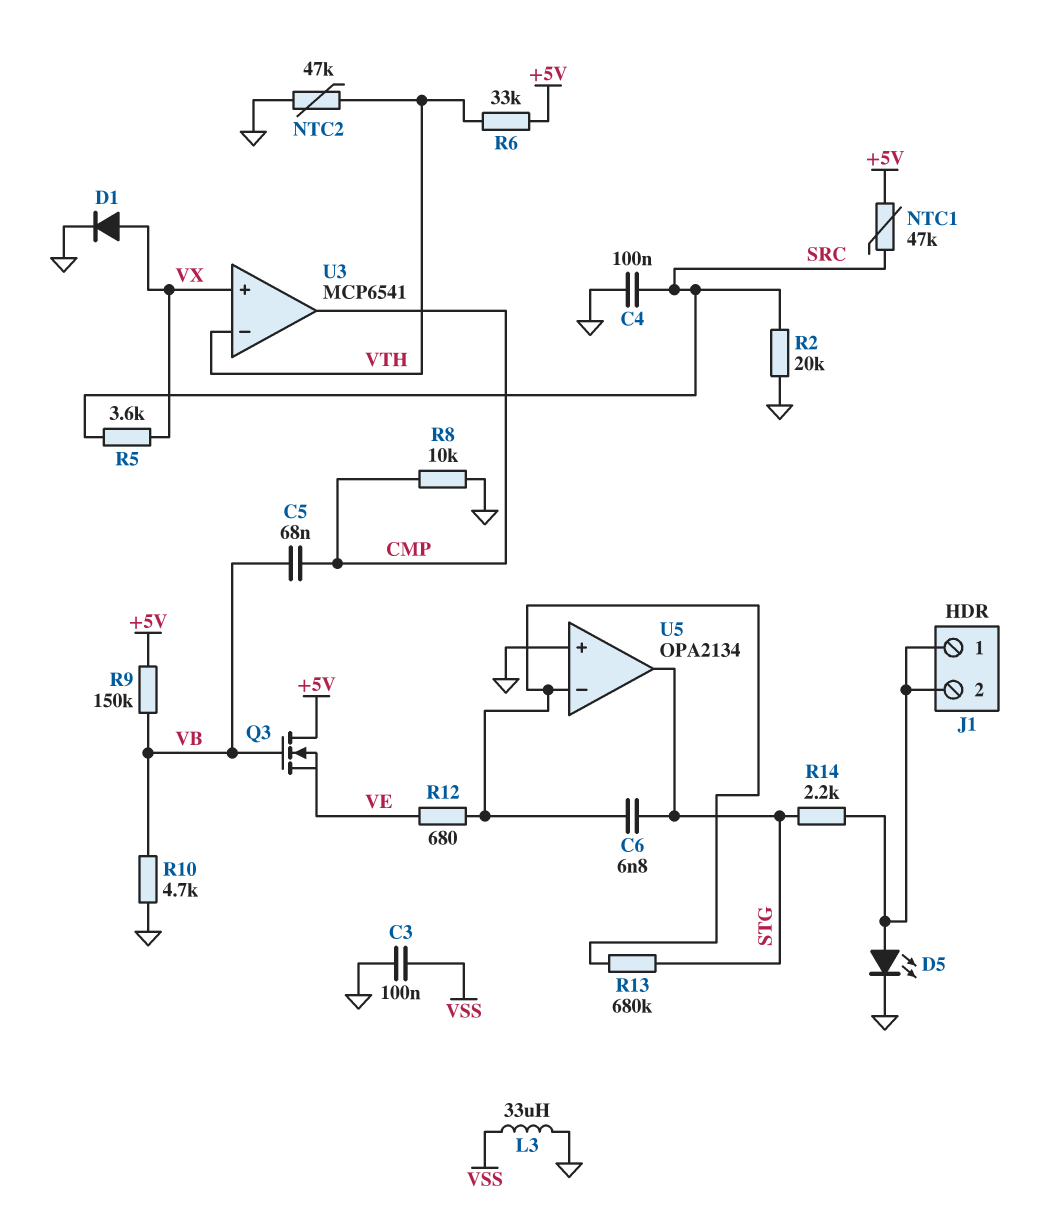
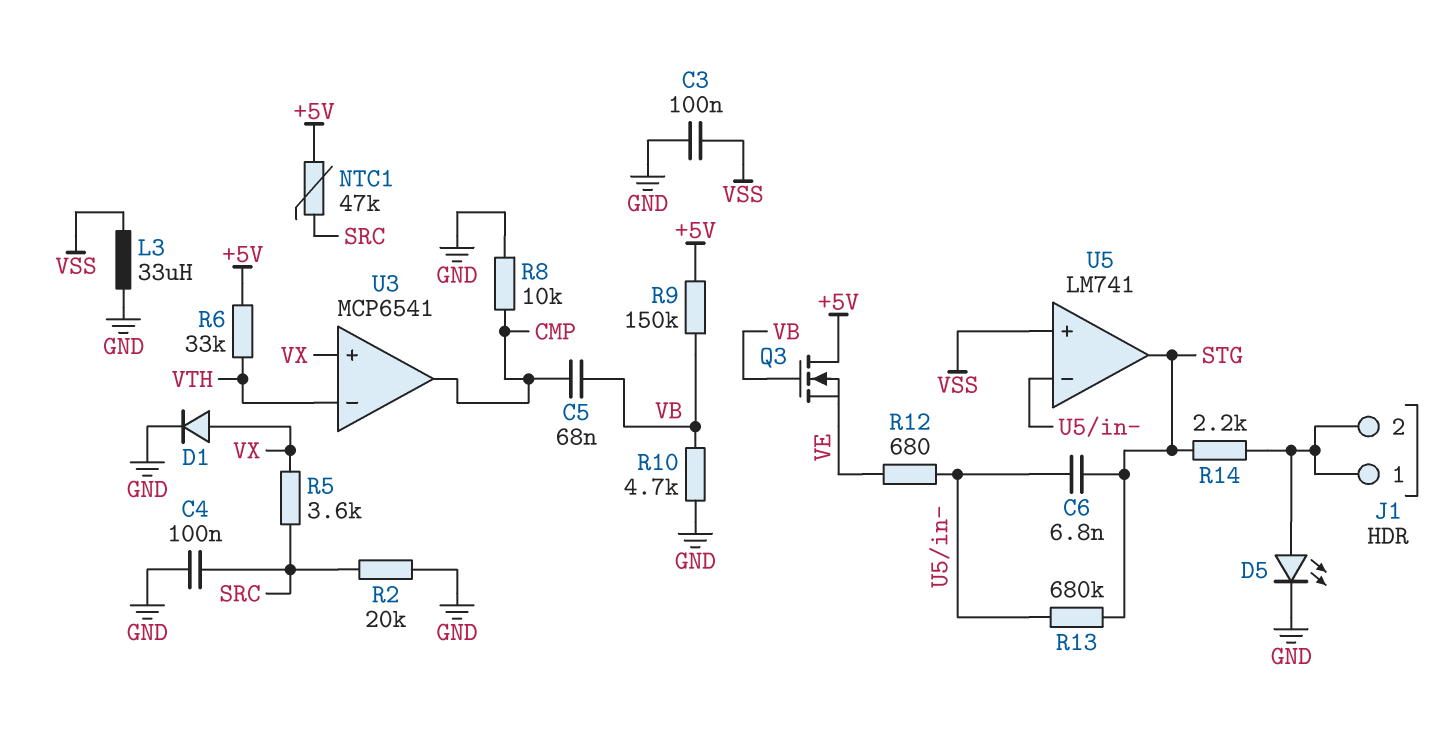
NTC2: 47k (GND, VTH) -> none
U5: OPA2134 -> LM741
U5 pin in+: GND -> VSS

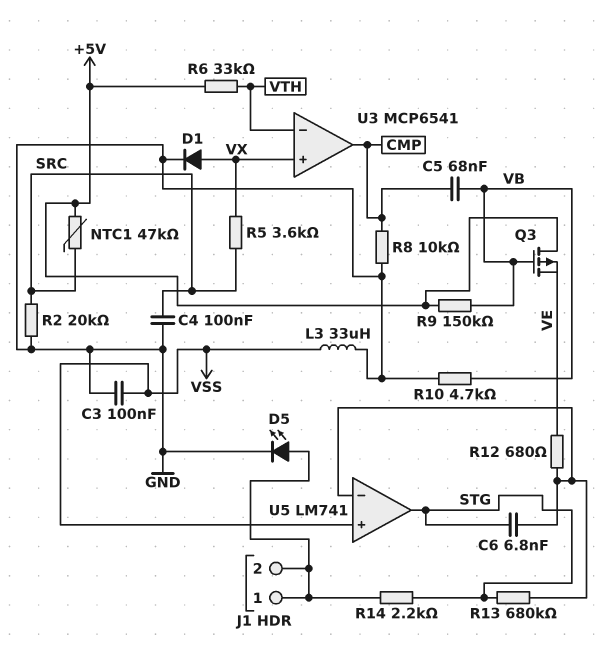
Q3: NMOS (G VB, D +5V, S VE) -> PMOS (G VB, D +5V, S VE)

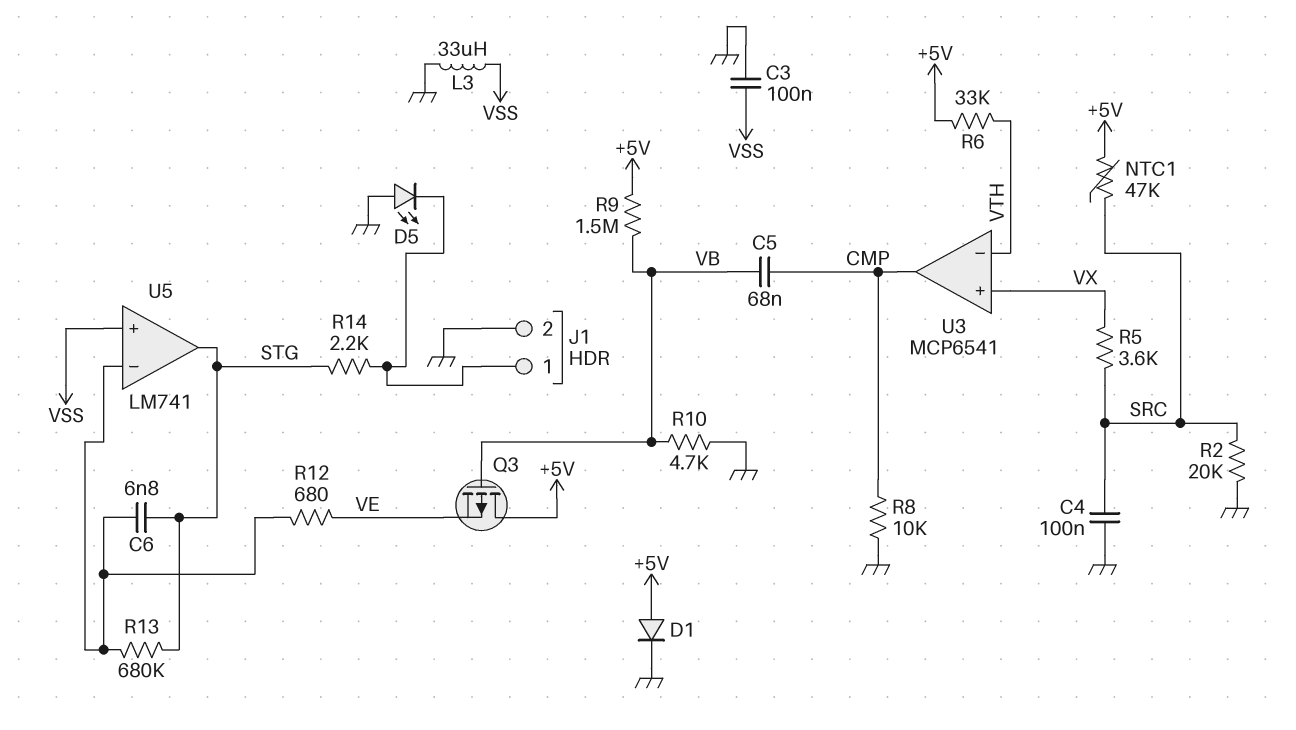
D1: diode (A VX, K GND) -> diode (A +5V, K GND)
D5: LED (A J1/1, K GND) -> LED (A GND, K J1/1)
J1 pin 2: J1/1 -> GND
R9: 150k (+5V, VB) -> 1.5M (+5V, VB)

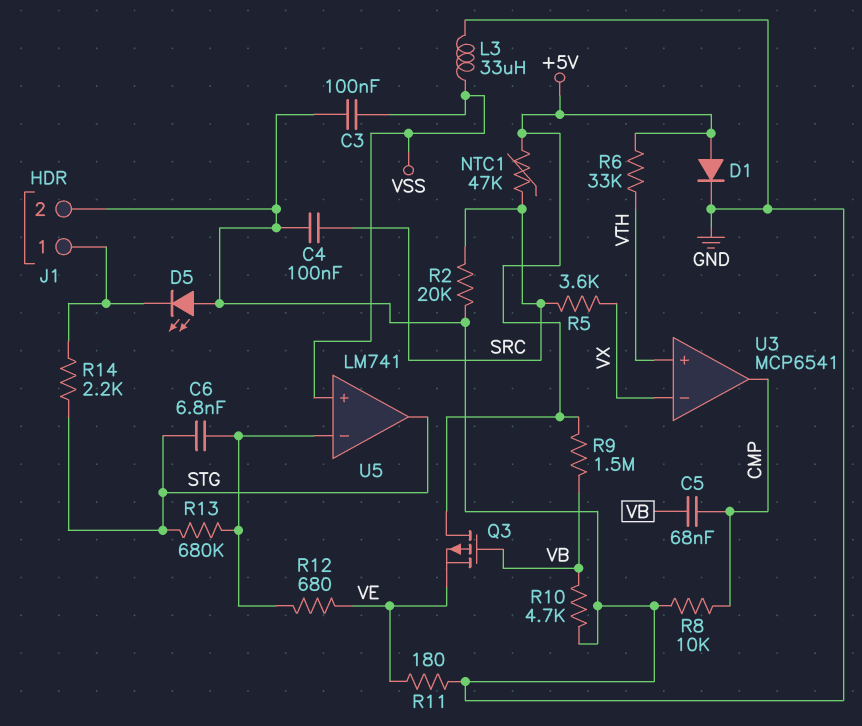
R11: none -> 180 (GND, VE)
U3 pin in+: VX -> VTH
U3 pin in-: VTH -> VX

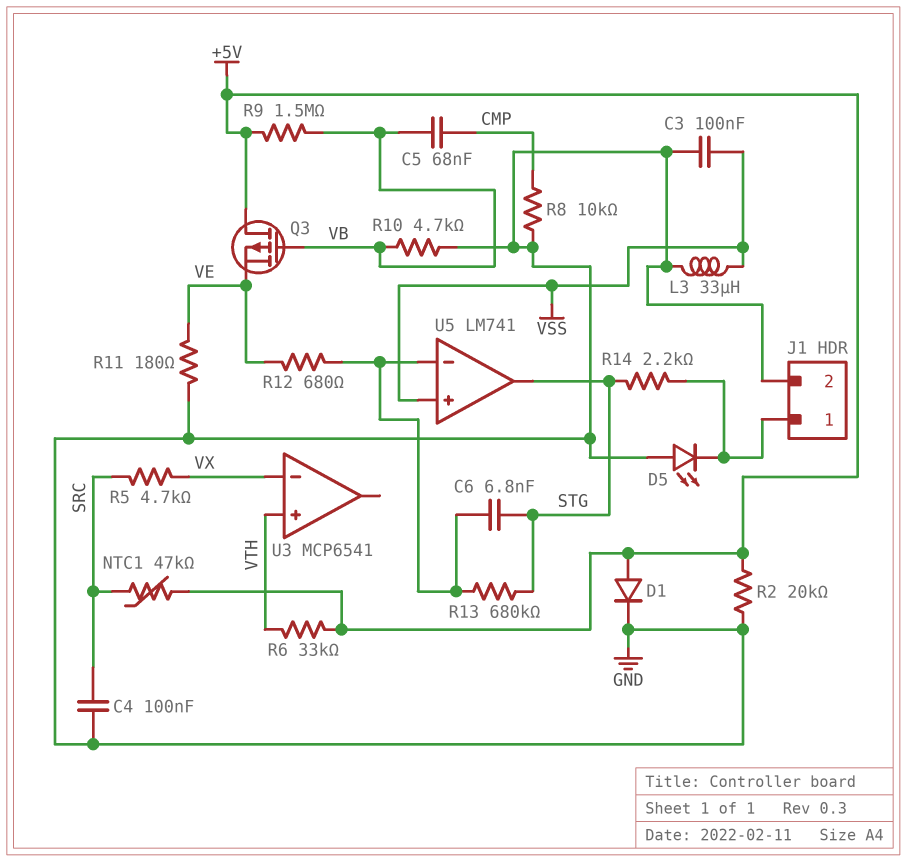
R2: 20k (GND, SRC) -> 20k (+5V, GND)
R5: 3.6k (SRC, VX) -> 4.7k (SRC, VX)
U3 pin out: CMP -> none

